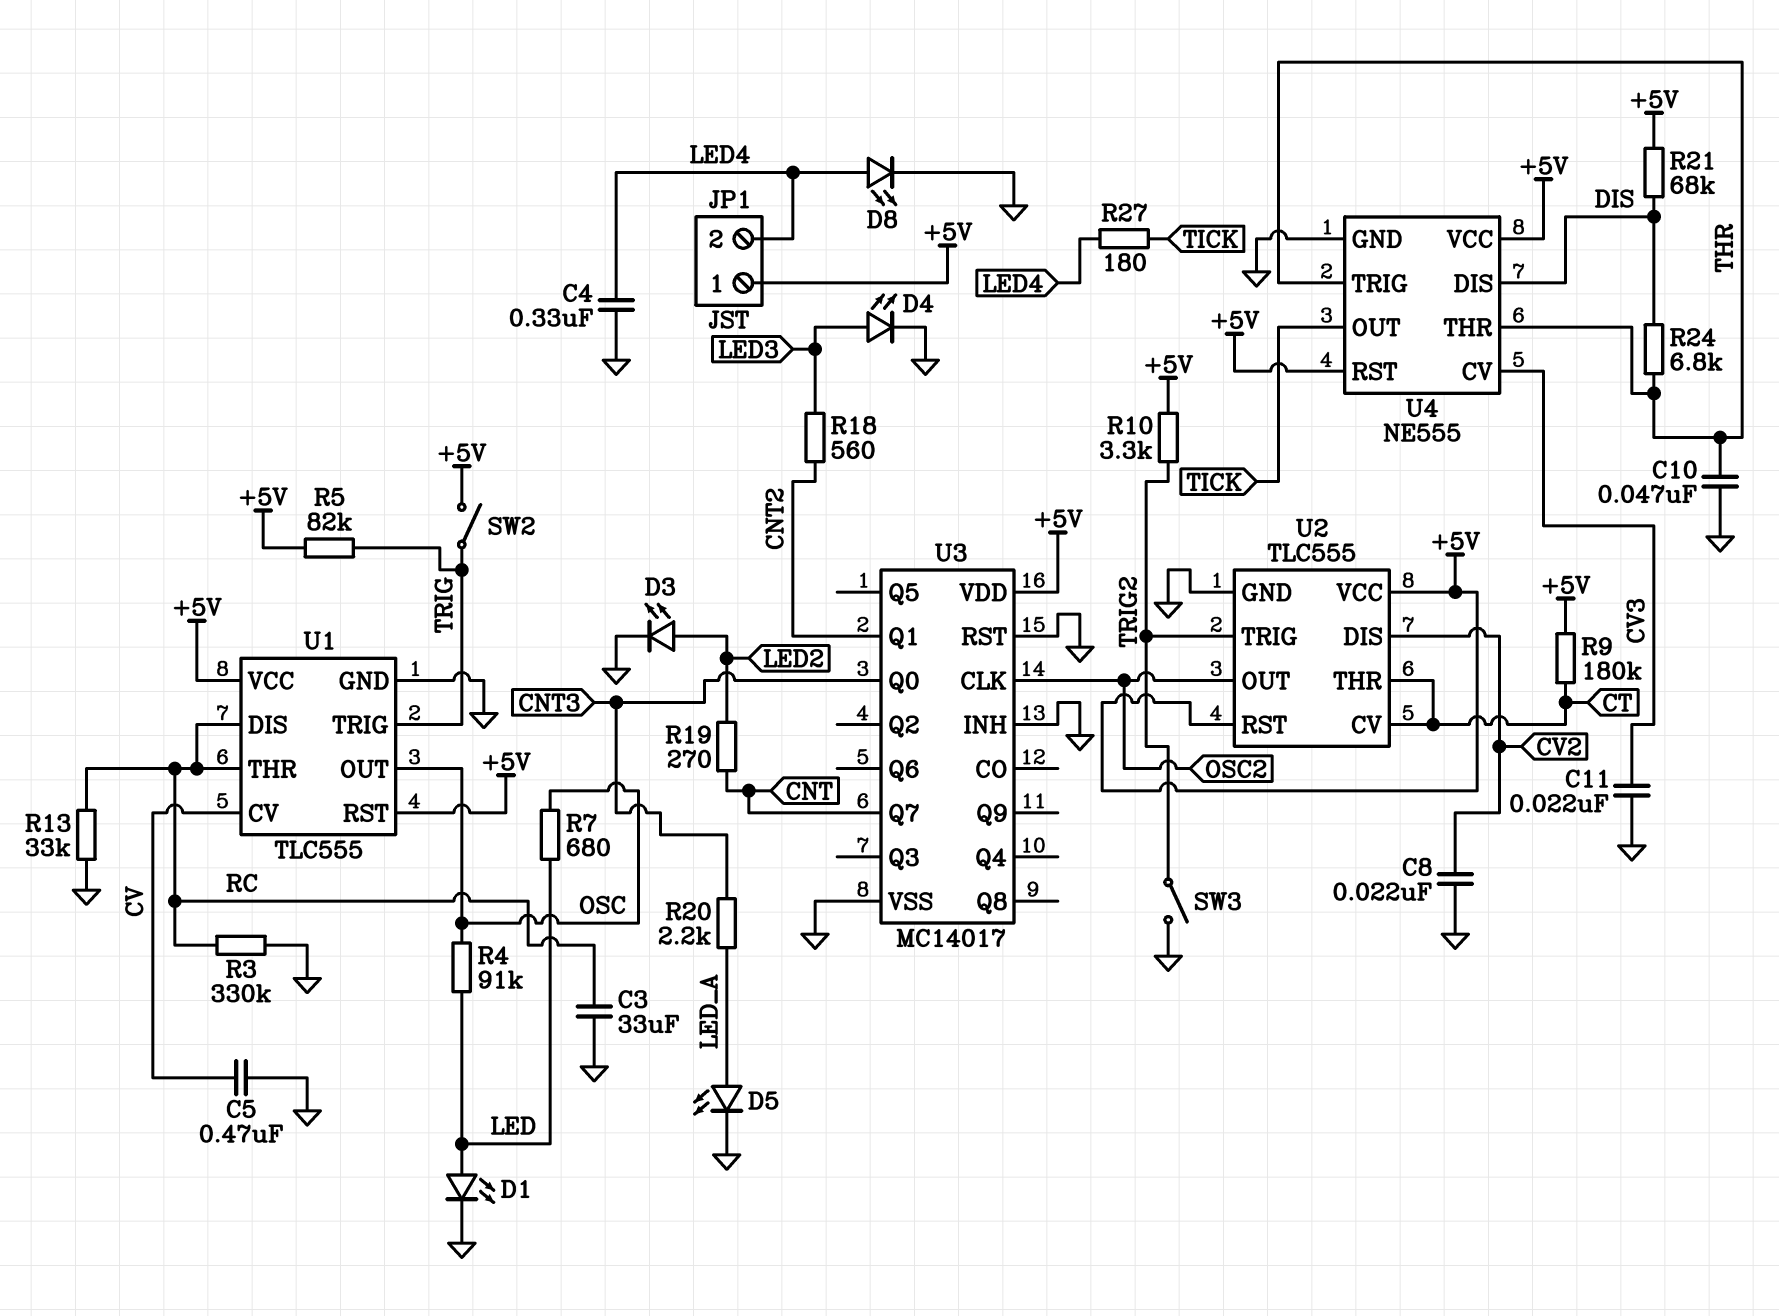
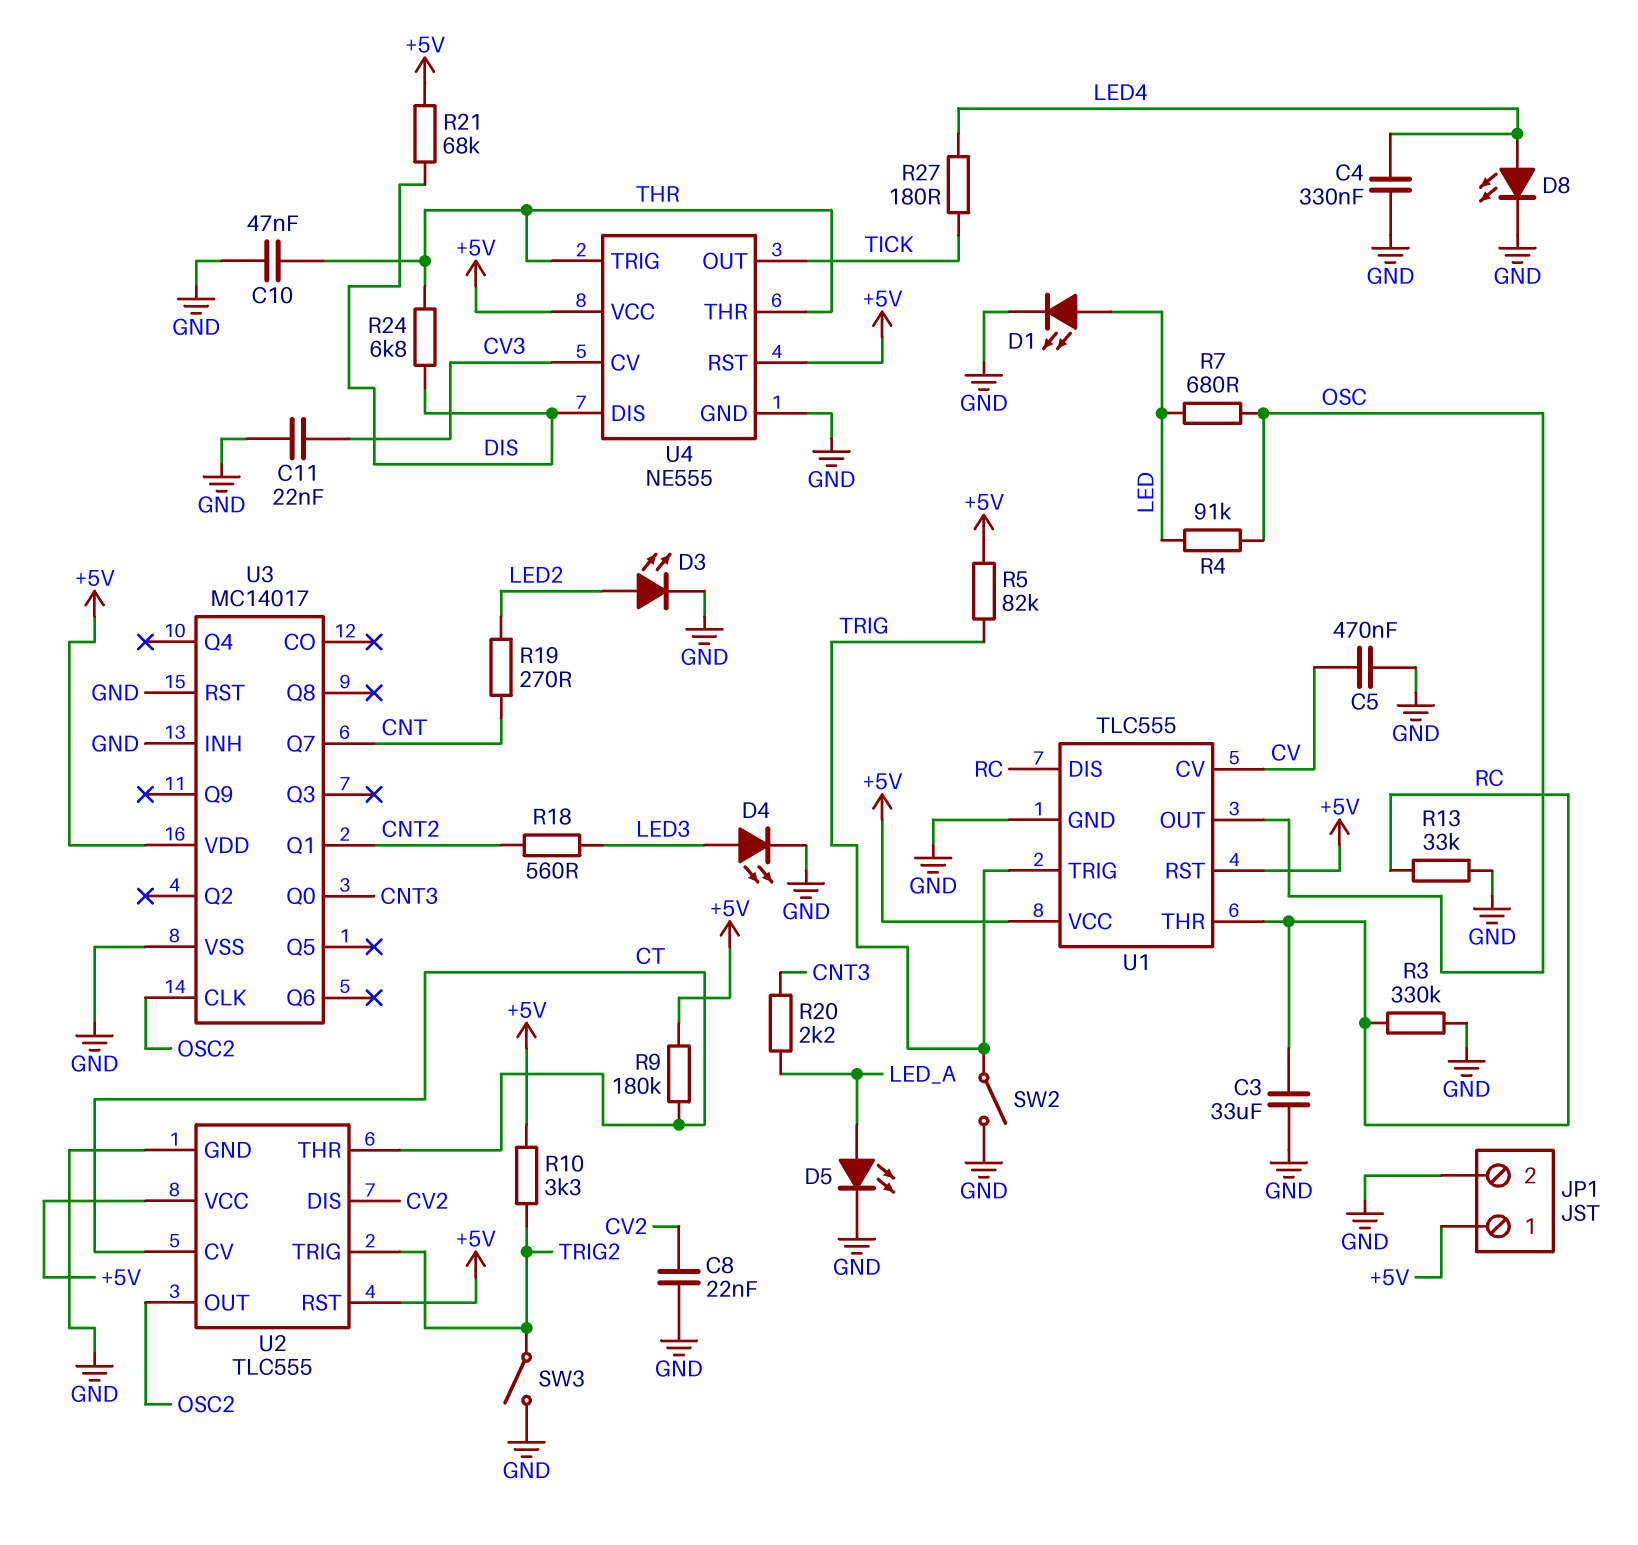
JP1 pin 2: LED4 -> GND
SW2: switch (+5V, TRIG) -> switch (GND, TRIG)

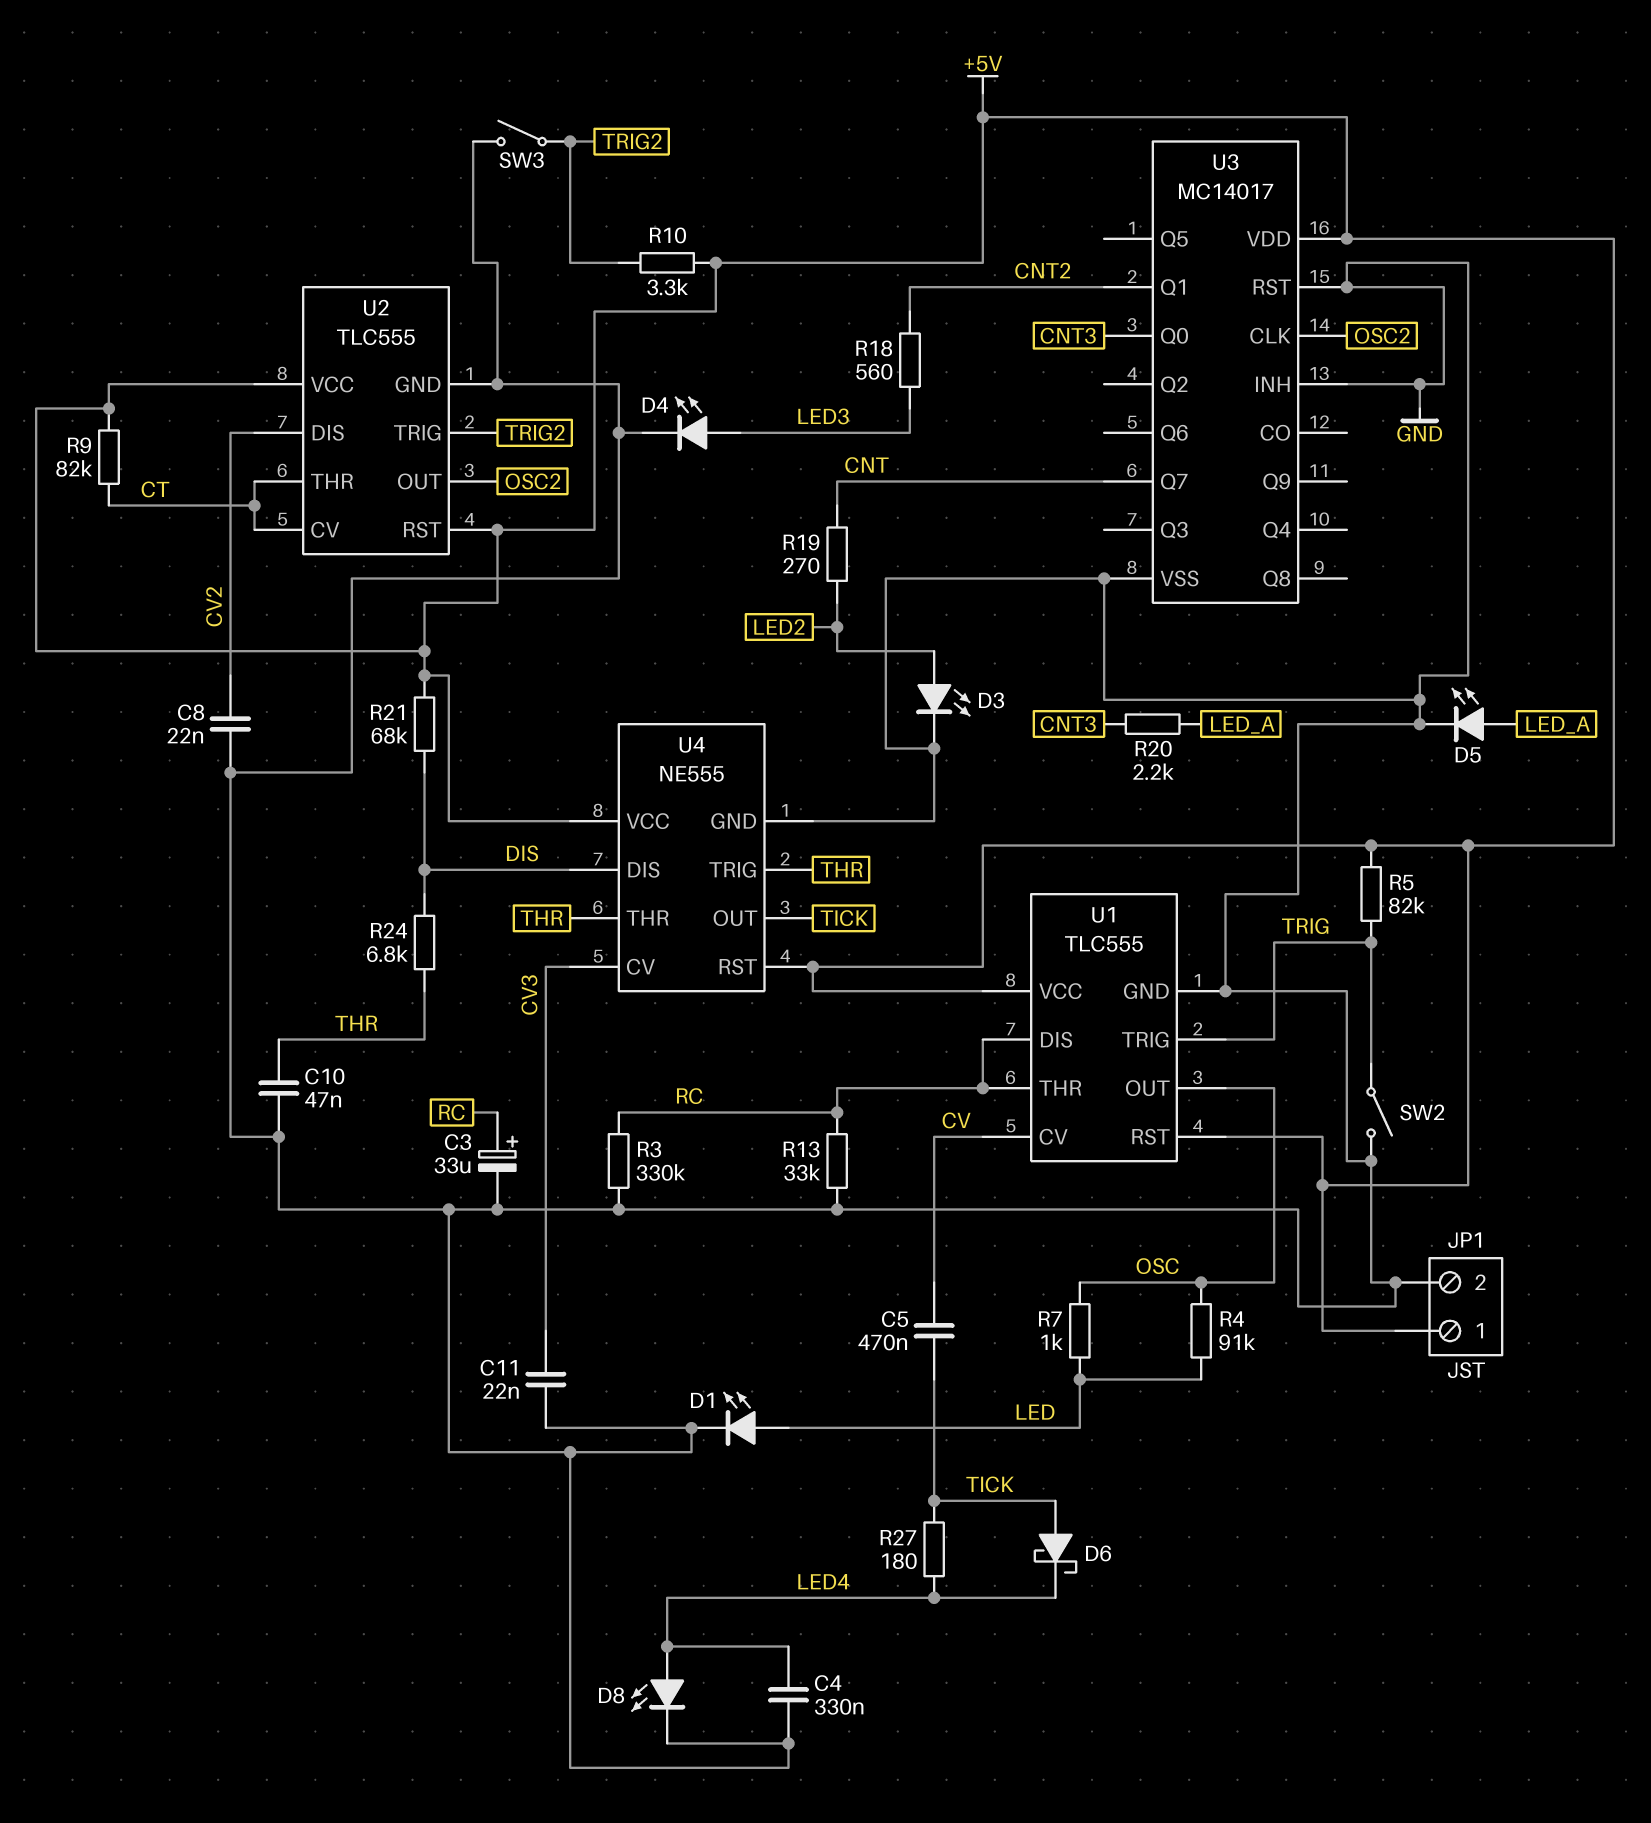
C3: 33uF (GND, RC) -> 33uF (plus RC, minus GND)
C5: 470nF (CV, GND) -> 470nF (CV, TICK)
D6: none -> schottky (A TICK, K LED4)
R7: 680 (LED, OSC) -> 1k (LED, OSC)
R9: 180k (+5V, CT) -> 82k (+5V, CT)

